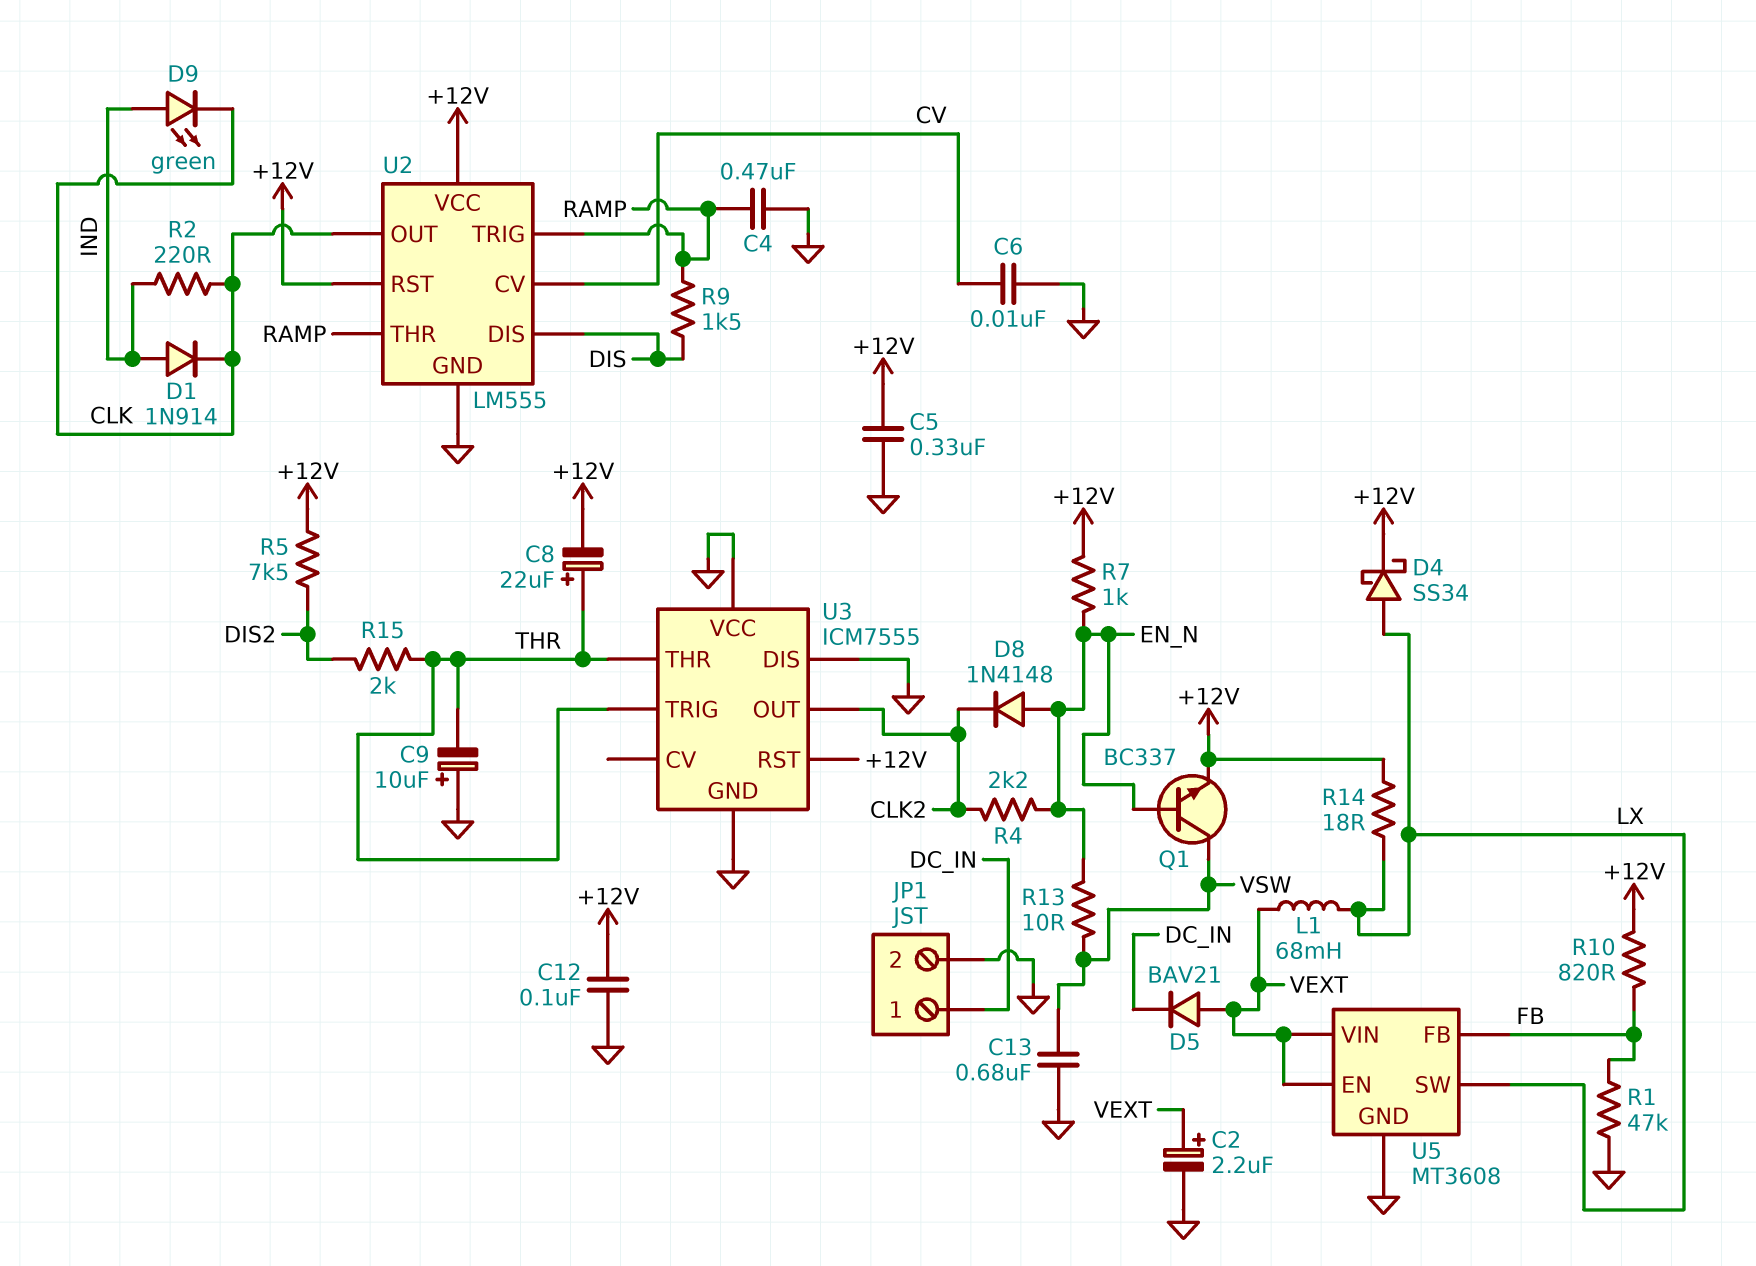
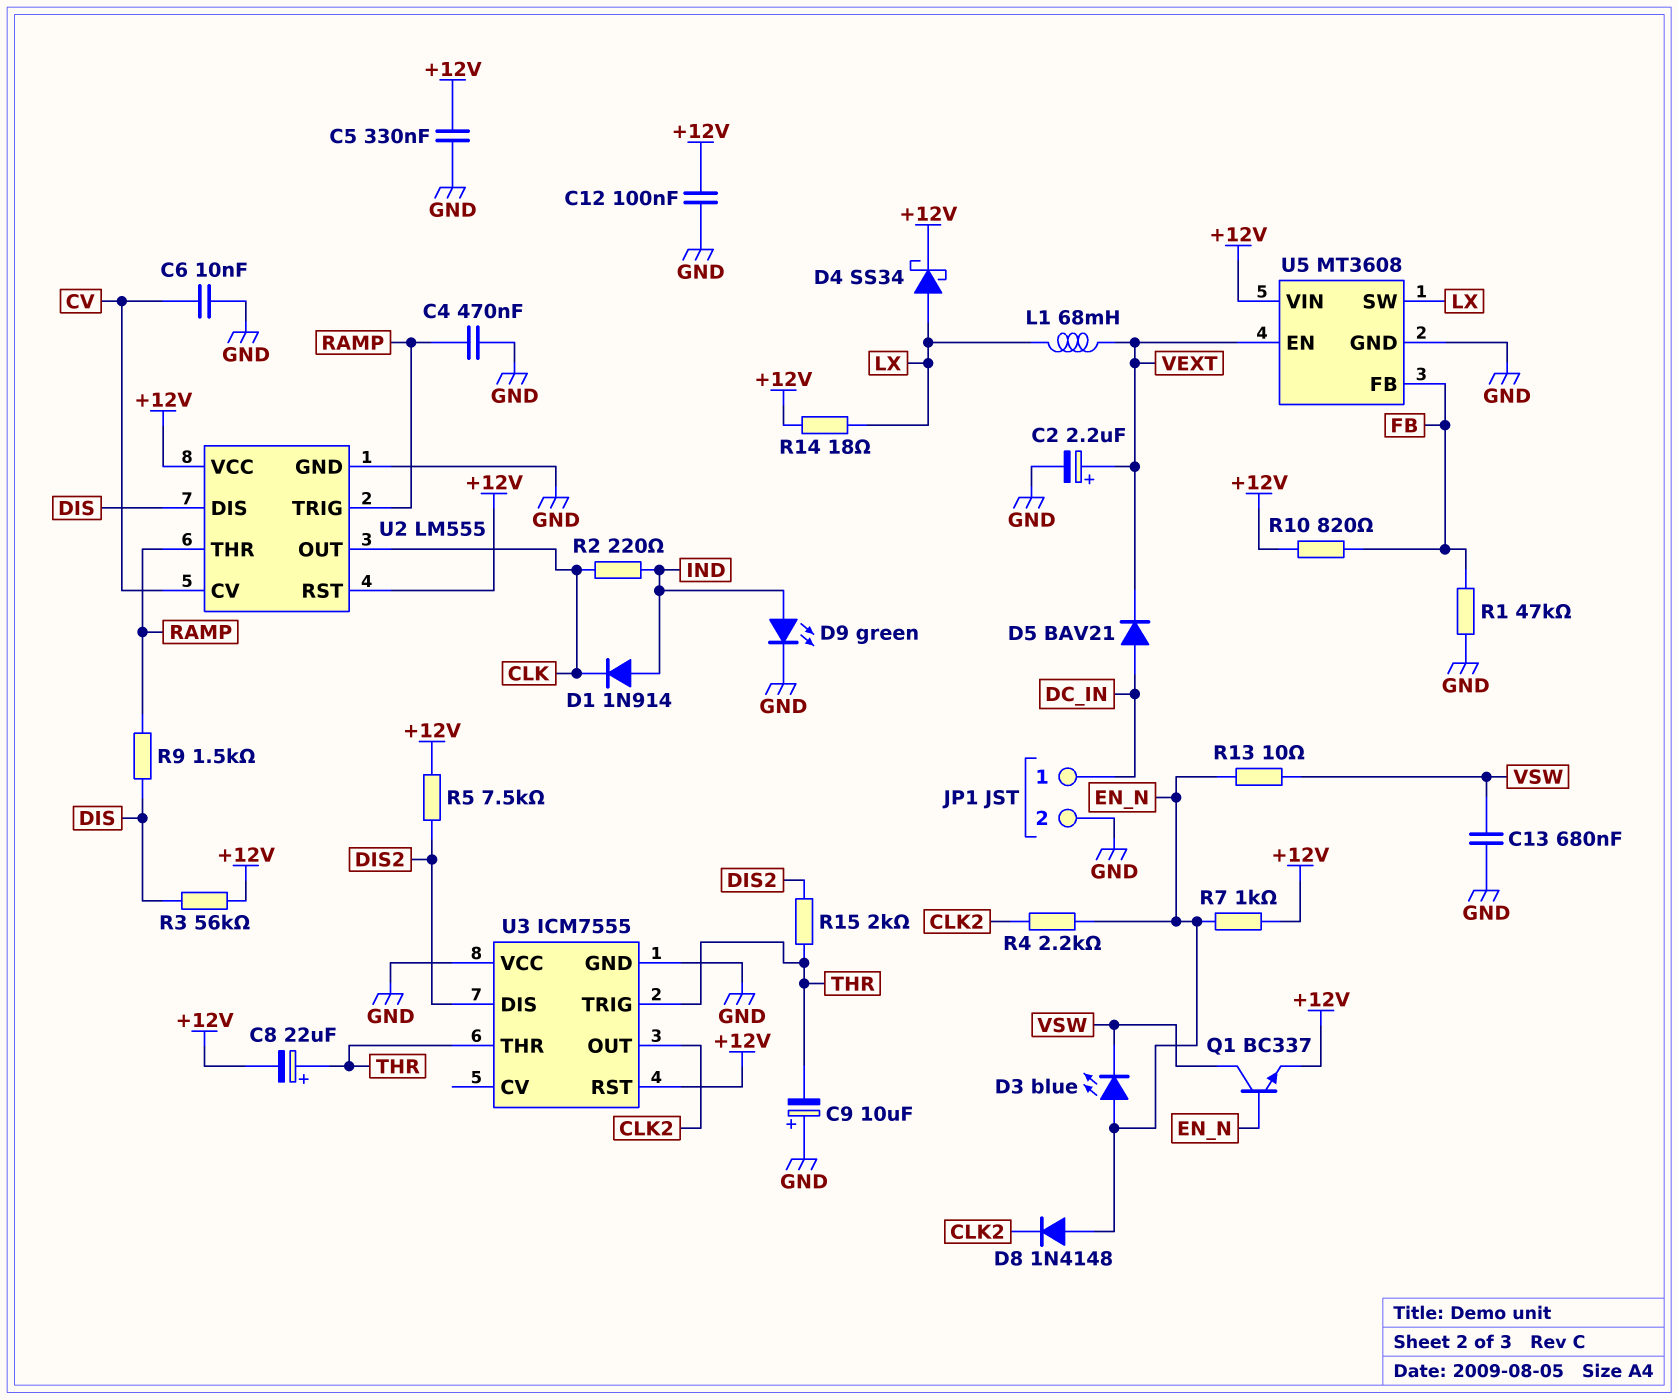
D3: none -> LED blue (A EN_N, K VSW)
D5: diode BAV21 (A VEXT, K DC_IN) -> diode BAV21 (A DC_IN, K VEXT)
D9: LED green (A IND, K CLK) -> LED green (A IND, K GND)
R3: none -> 56k (+12V, DIS)
U3 pin DIS: GND -> DIS2
U5 pin VIN: VEXT -> +12V

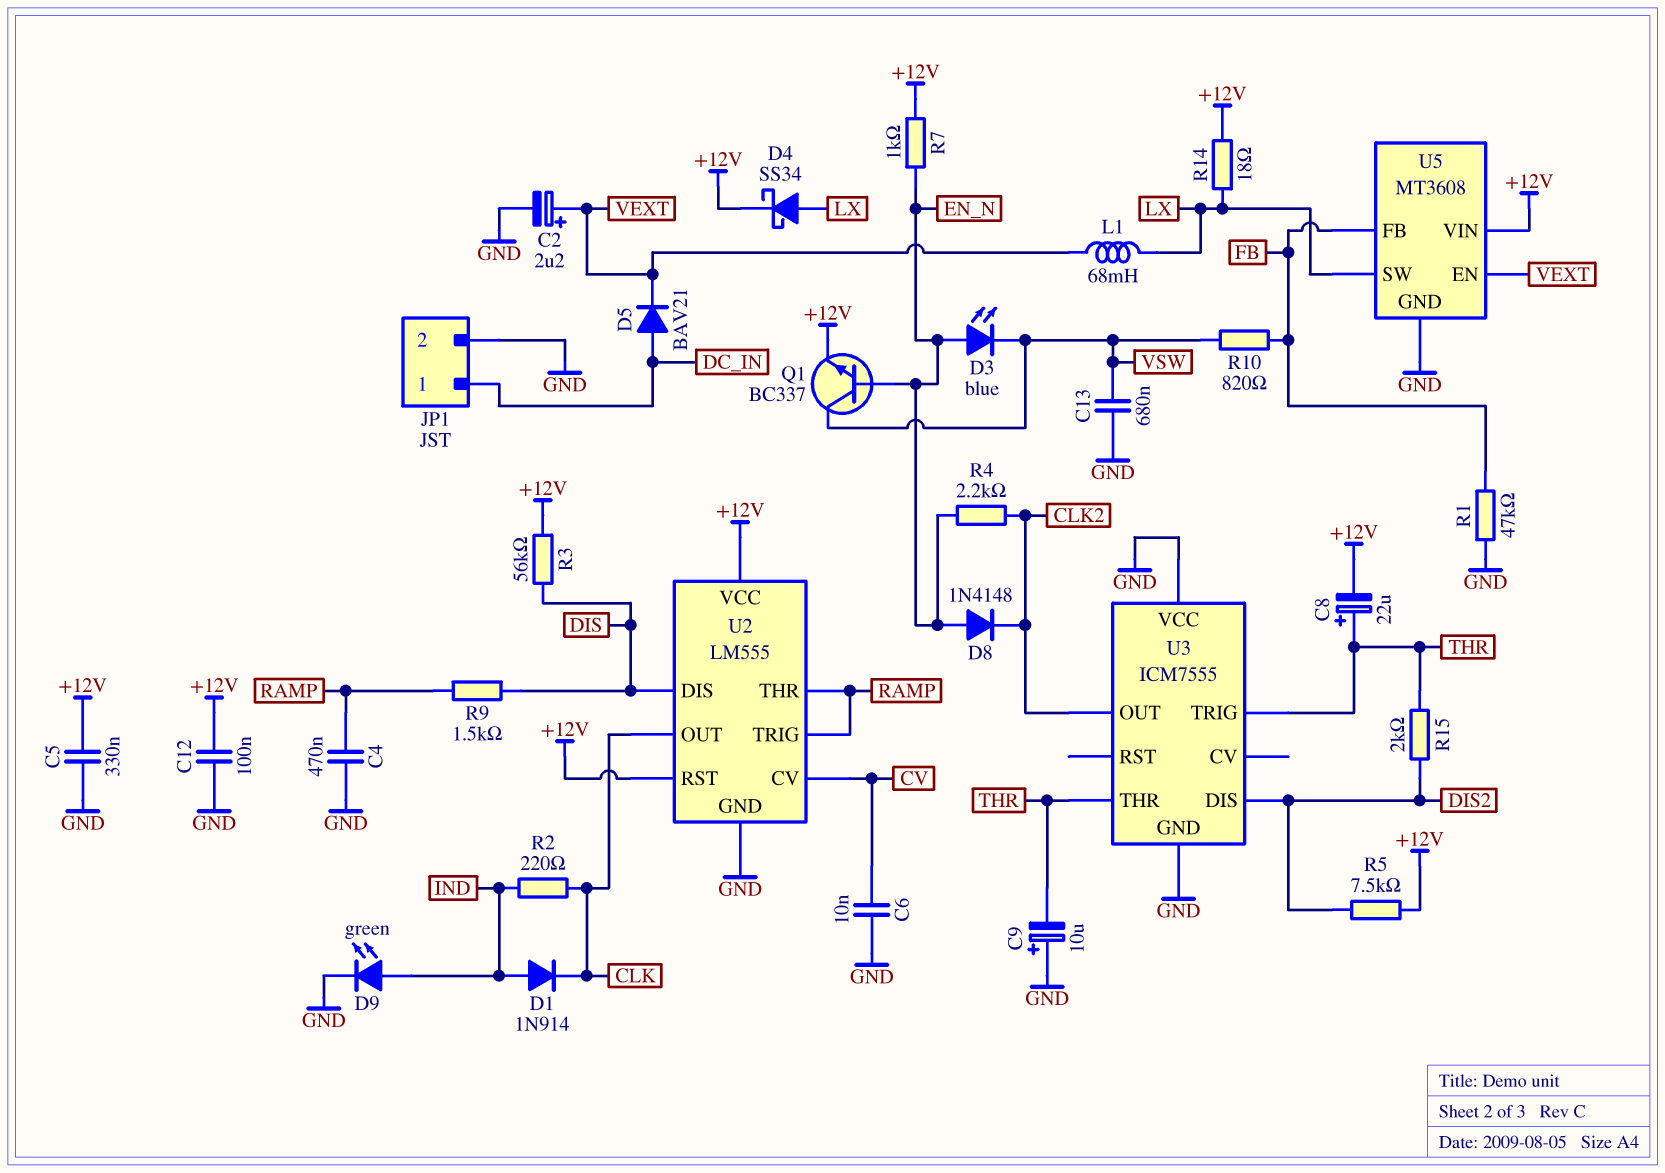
R10: 820 (+12V, FB) -> 820 (FB, VSW)
R13: 10 (EN_N, VSW) -> none
U3 pin RST: +12V -> none

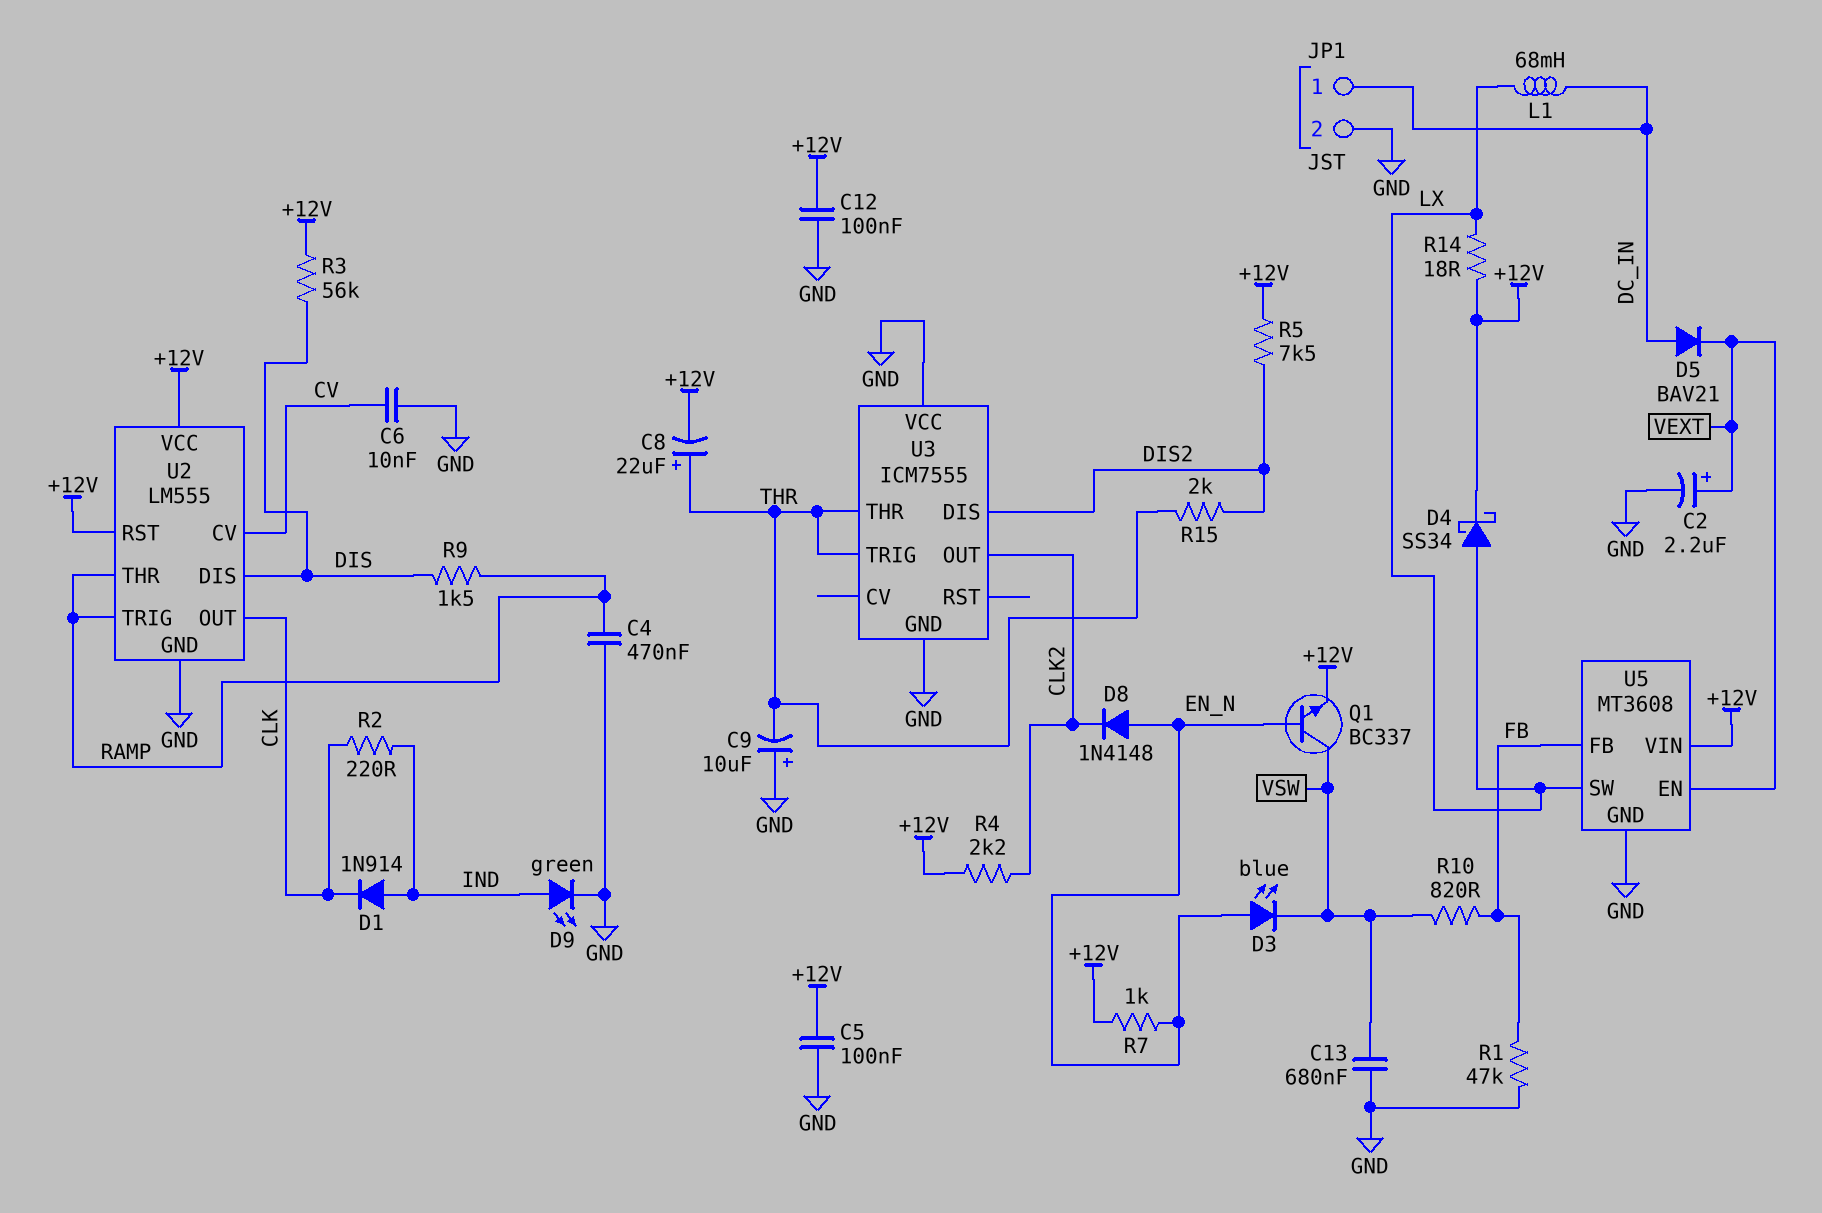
C5: 330nF (+12V, GND) -> 100nF (+12V, GND)
L1: 68mH (LX, VEXT) -> 68mH (DC_IN, LX)
R4: 2.2k (CLK2, EN_N) -> 2.2k (+12V, CLK2)

